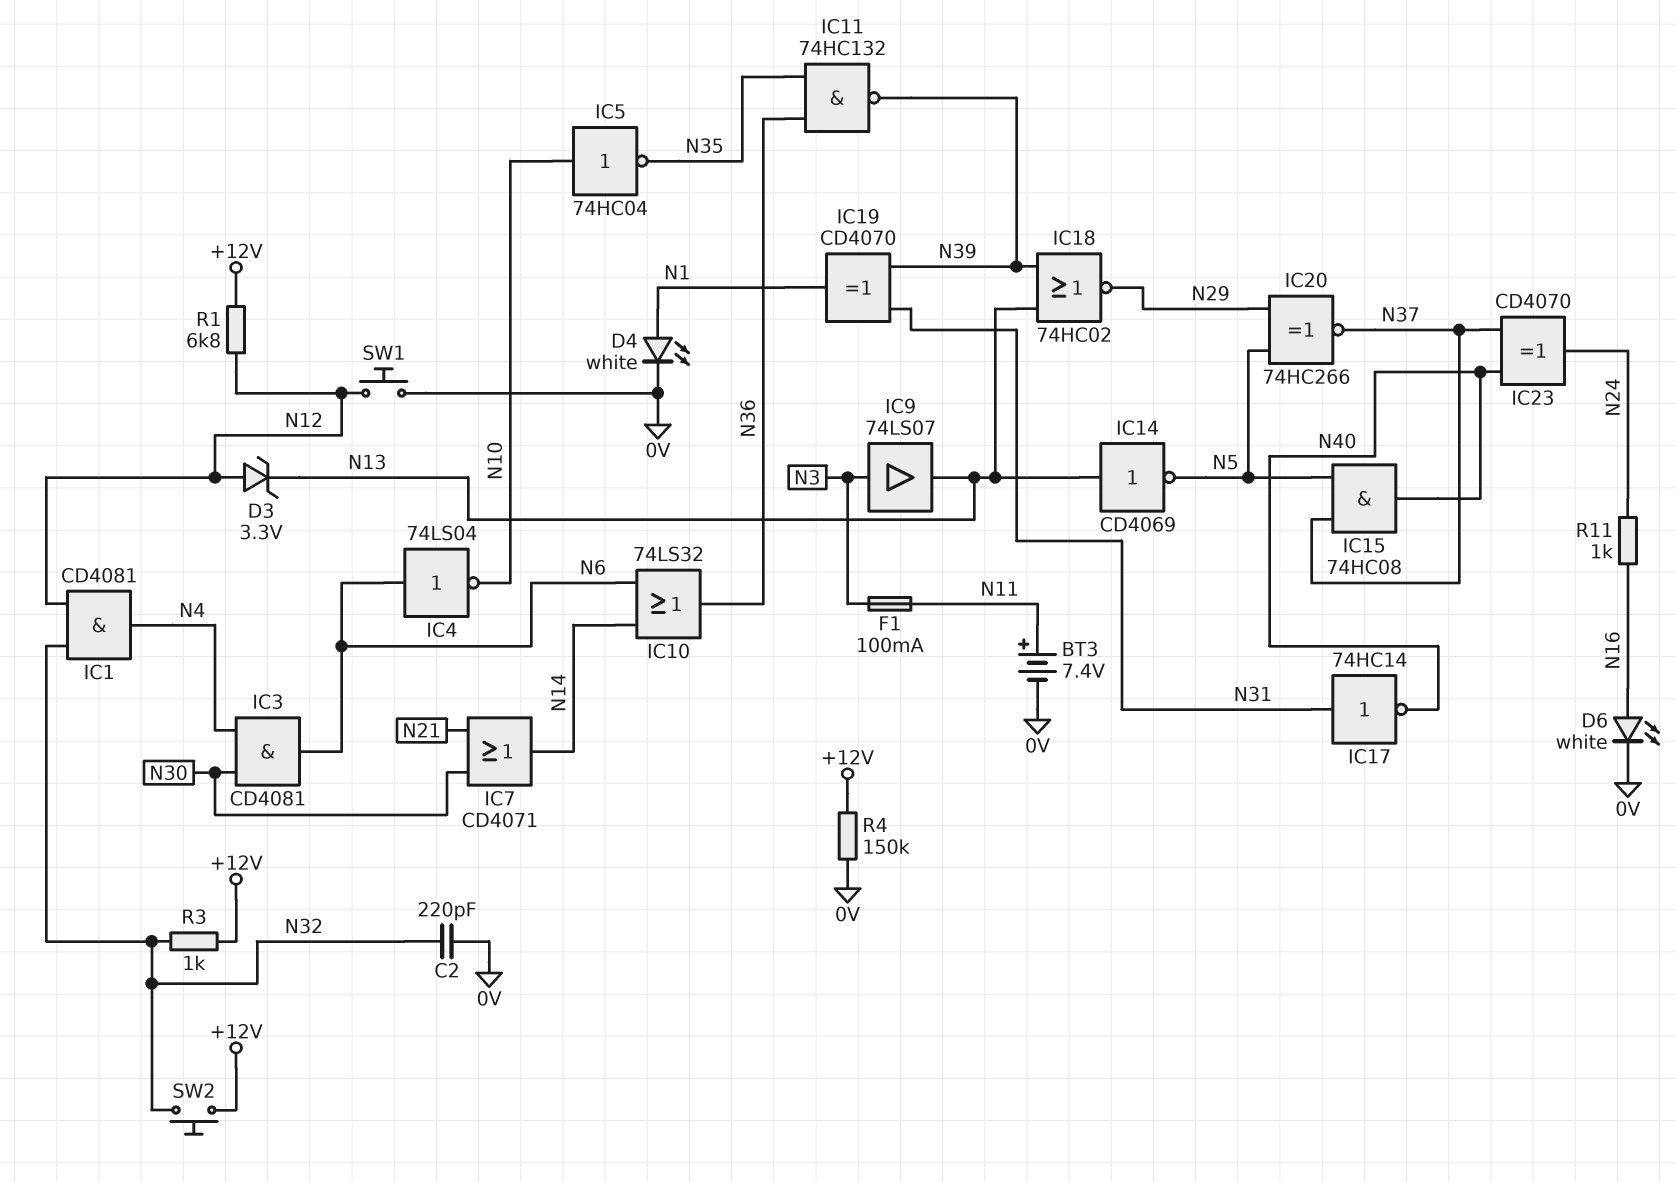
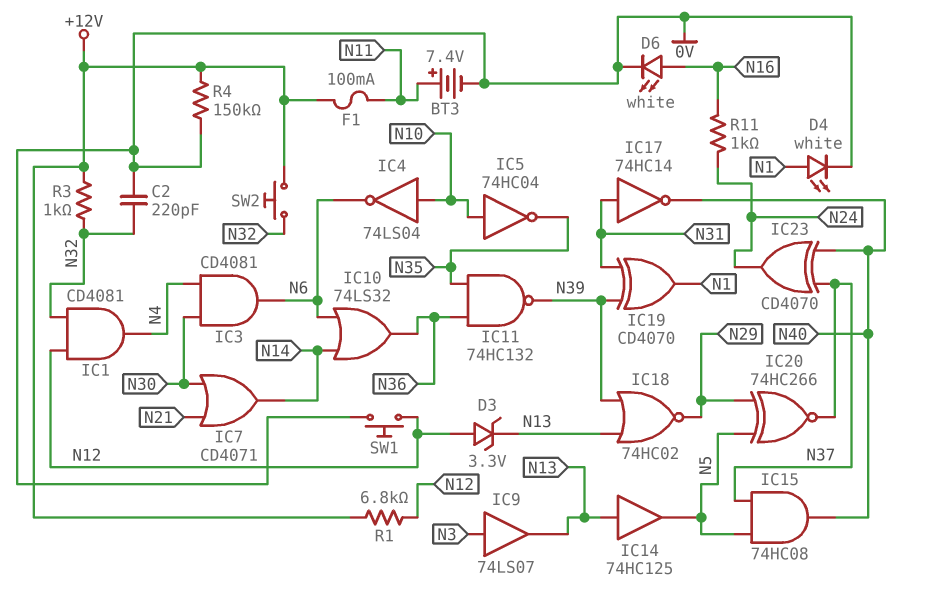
F1: 100mA (N3, N11) -> 100mA (+12V, N11)
IC4: NOT 74LS04 (in N6, out N10) -> NOT 74LS04 (in N10, out N6)
IC14: NOT CD4069 (in N13, out N5) -> buffer 74HC125 (in N13, out N5)

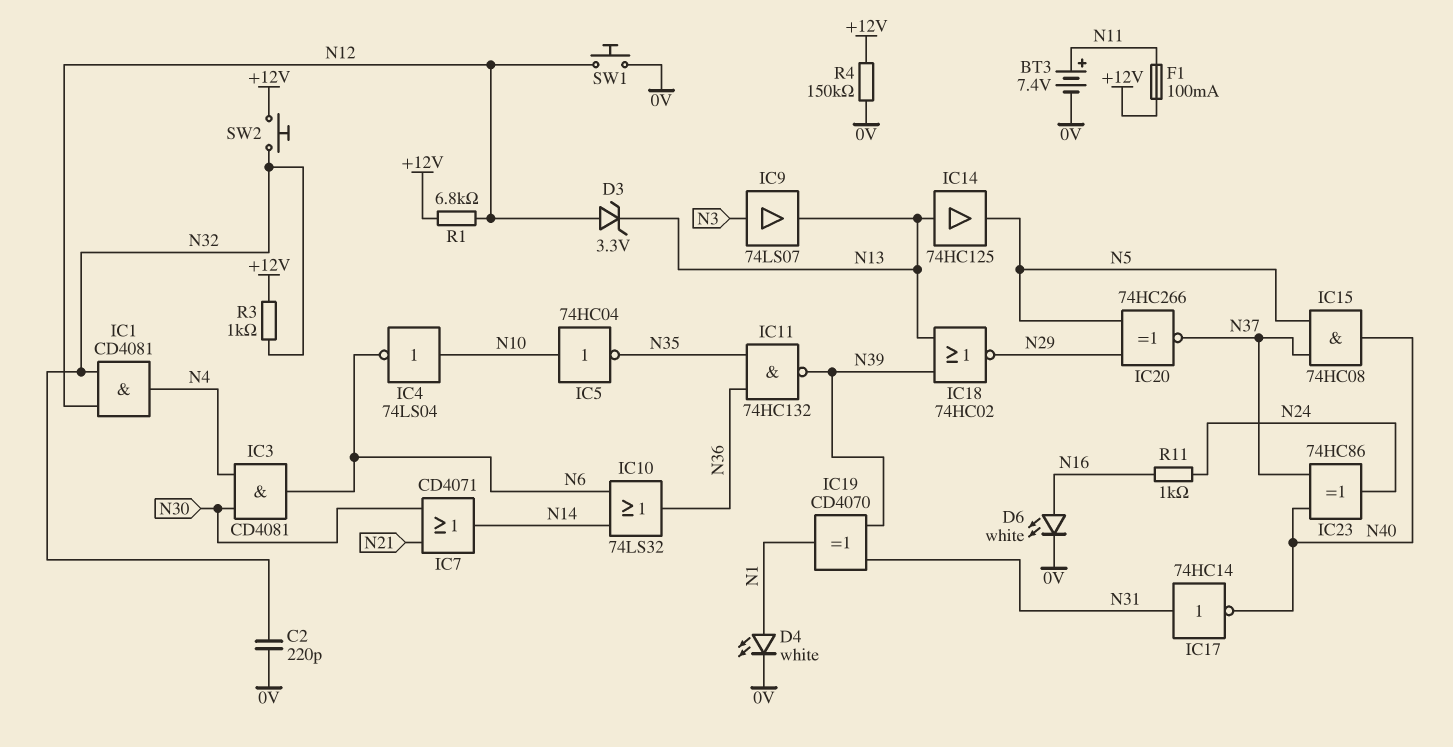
IC23: XOR CD4070 (in N37, in N40, out N24) -> XOR 74HC86 (in N37, in N40, out N24)

